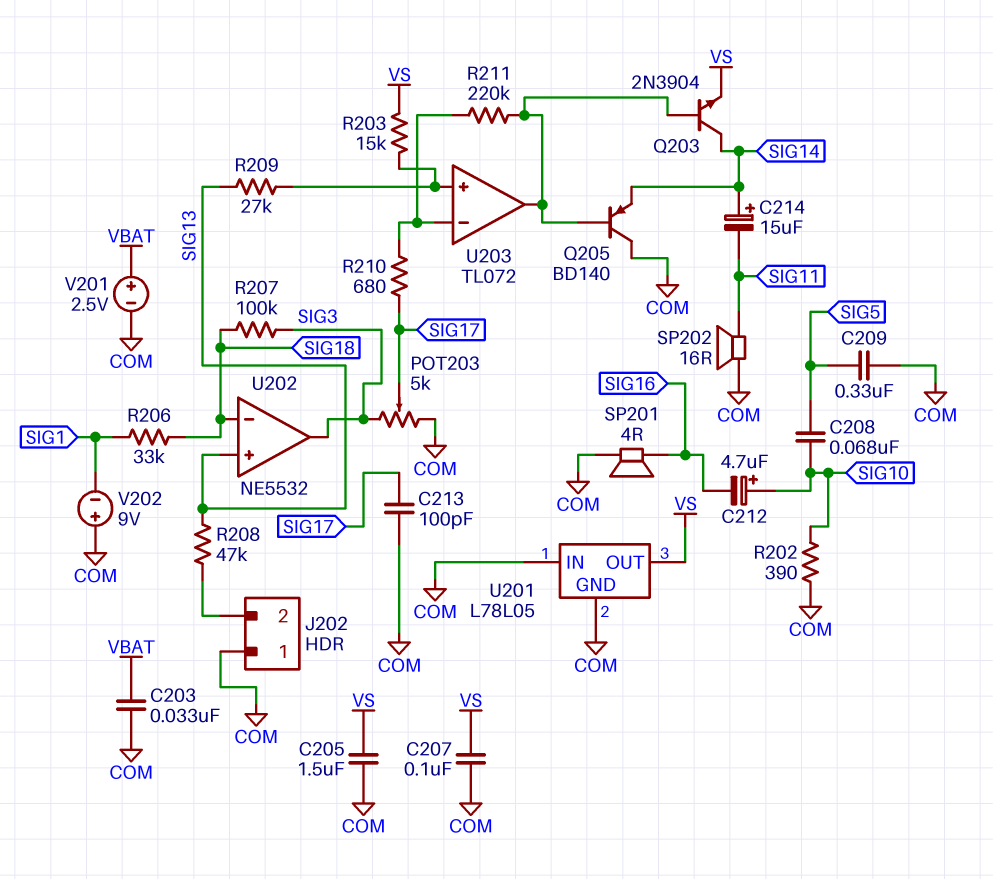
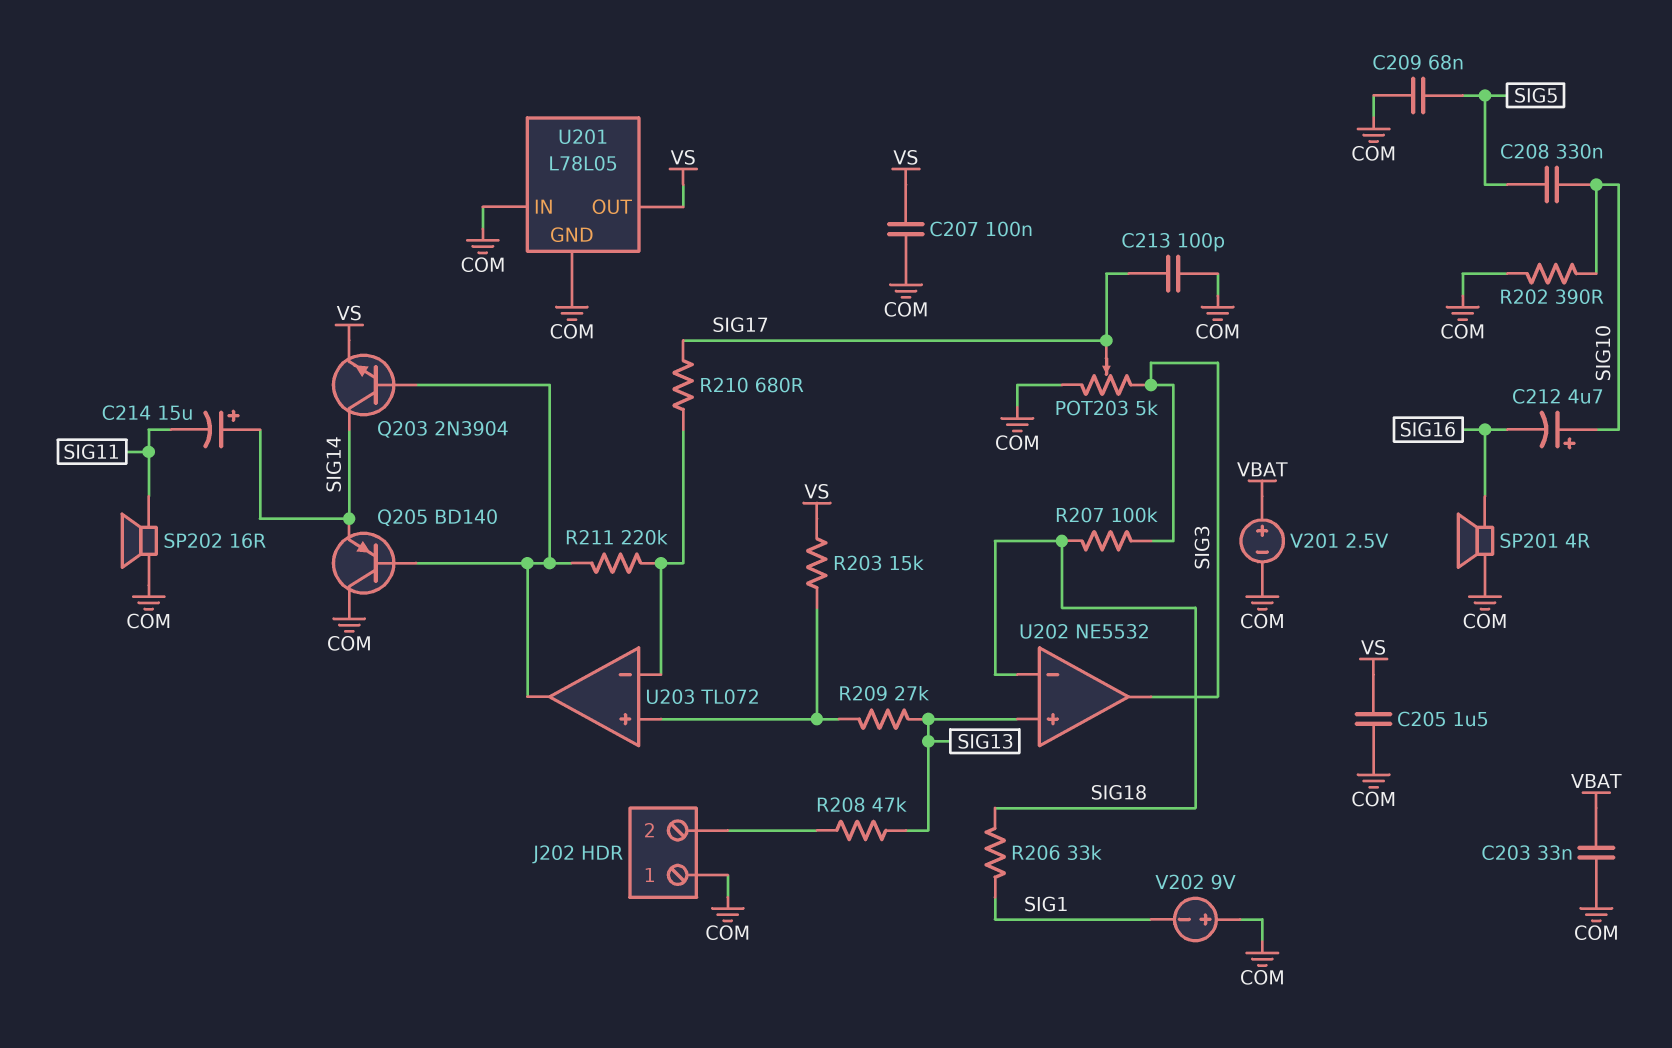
C208: 68nF (SIG5, SIG10) -> 330nF (SIG5, SIG10)
C209: 330nF (COM, SIG5) -> 68nF (COM, SIG5)

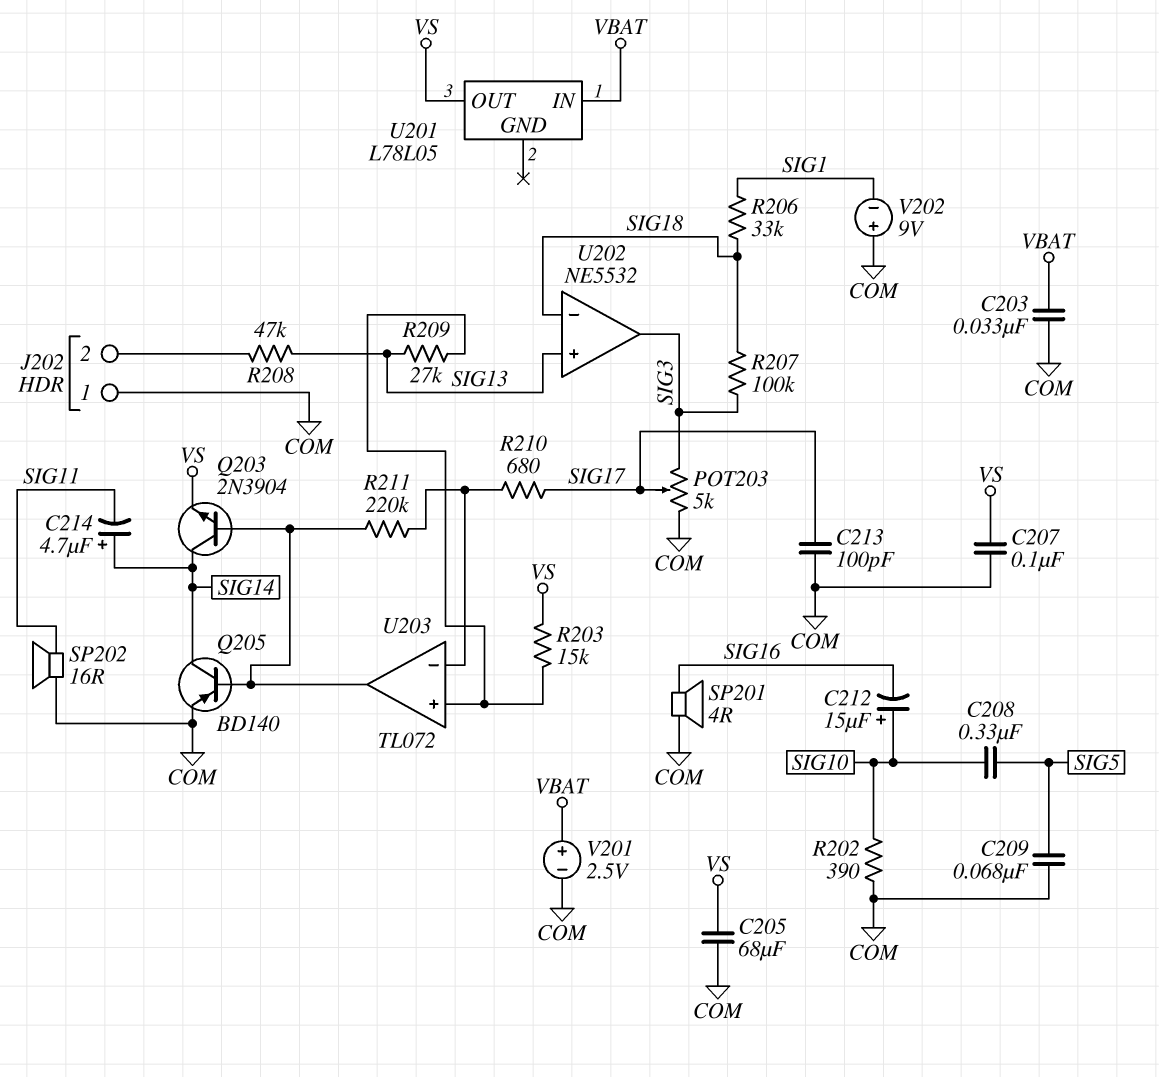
C205: 1.5uF (COM, VS) -> 68uF (COM, VS)
C212: 4.7uF (plus SIG10, minus SIG16) -> 15uF (plus SIG10, minus SIG16)
C214: 15uF (plus SIG14, minus SIG11) -> 4.7uF (plus SIG14, minus SIG11)
Q205: PNP BD140 (B U203/out, C COM, E SIG14) -> PNP BD140 (B U203/out, C SIG14, E COM)
U201 pin GND: COM -> none
U201 pin IN: COM -> VBAT

